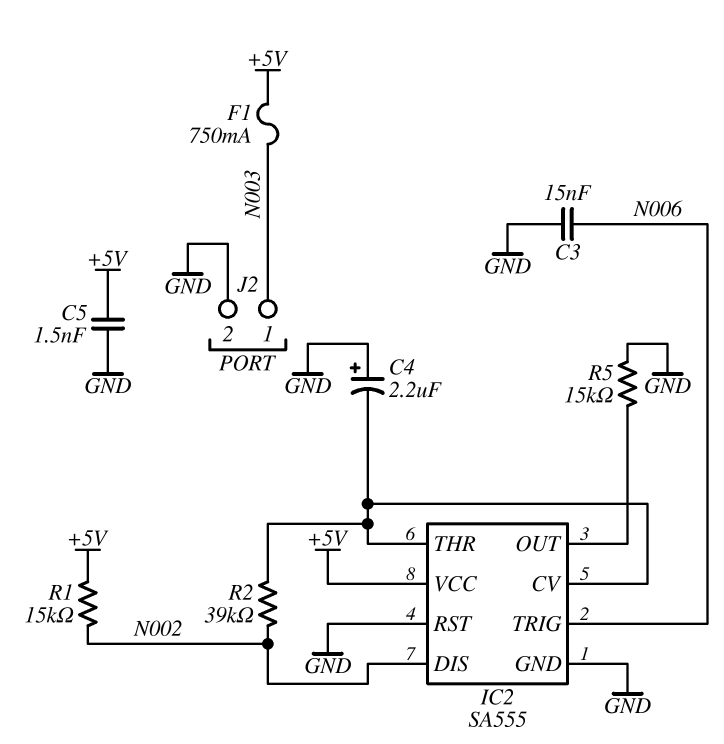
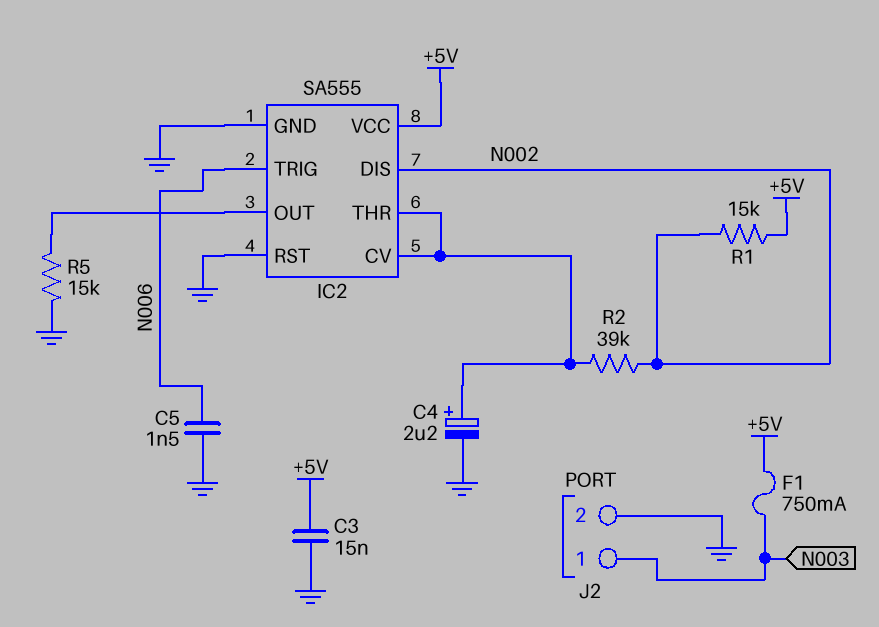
C3: 15nF (GND, N006) -> 15nF (+5V, GND)
C4: 2.2uF (plus GND, minus IC2/CV) -> 2.2uF (plus IC2/CV, minus GND)
C5: 1.5nF (+5V, GND) -> 1.5nF (GND, N006)

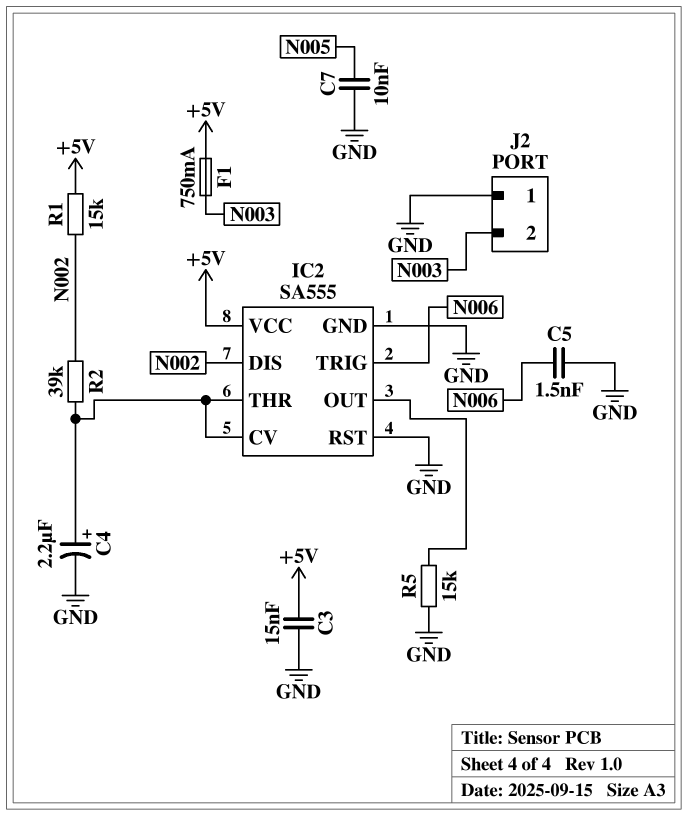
C7: none -> 10nF (GND, N005)
J2 pin 1: N003 -> GND
J2 pin 2: GND -> N003

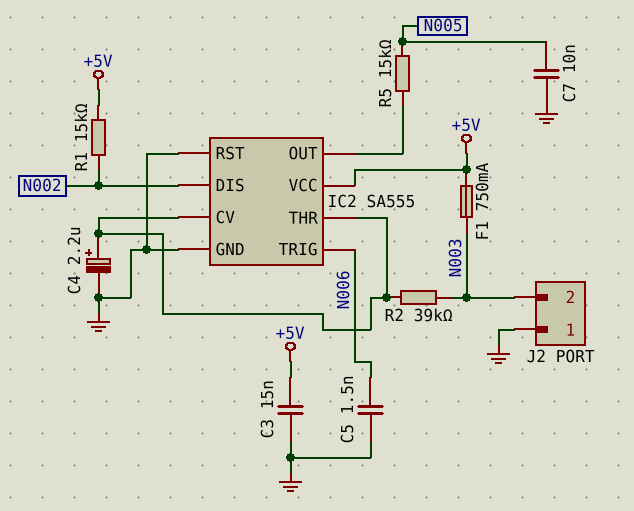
R2: 39k (IC2/CV, N002) -> 39k (IC2/CV, N003)
R5: 15k (GND, IC2/OUT) -> 15k (IC2/OUT, N005)

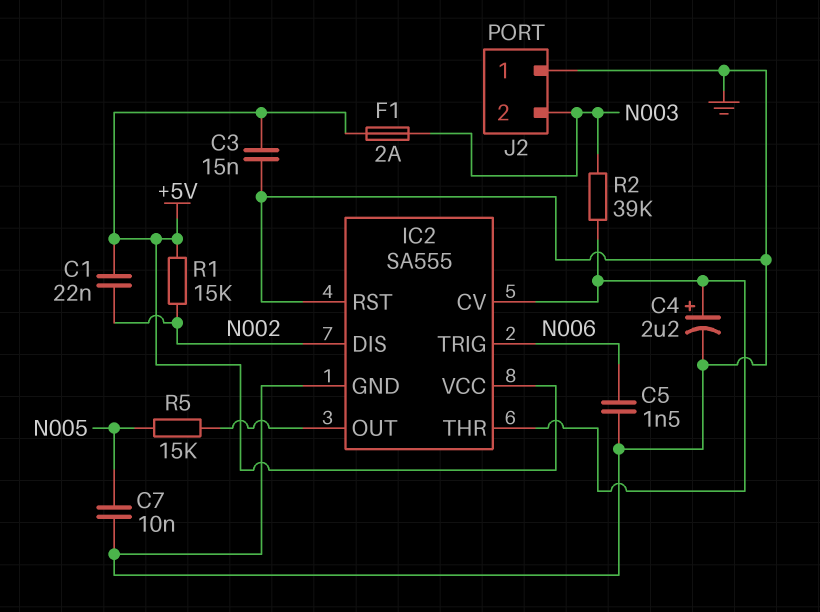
C1: none -> 22nF (+5V, N002)
F1: 750mA (+5V, N003) -> 2A (+5V, N003)

